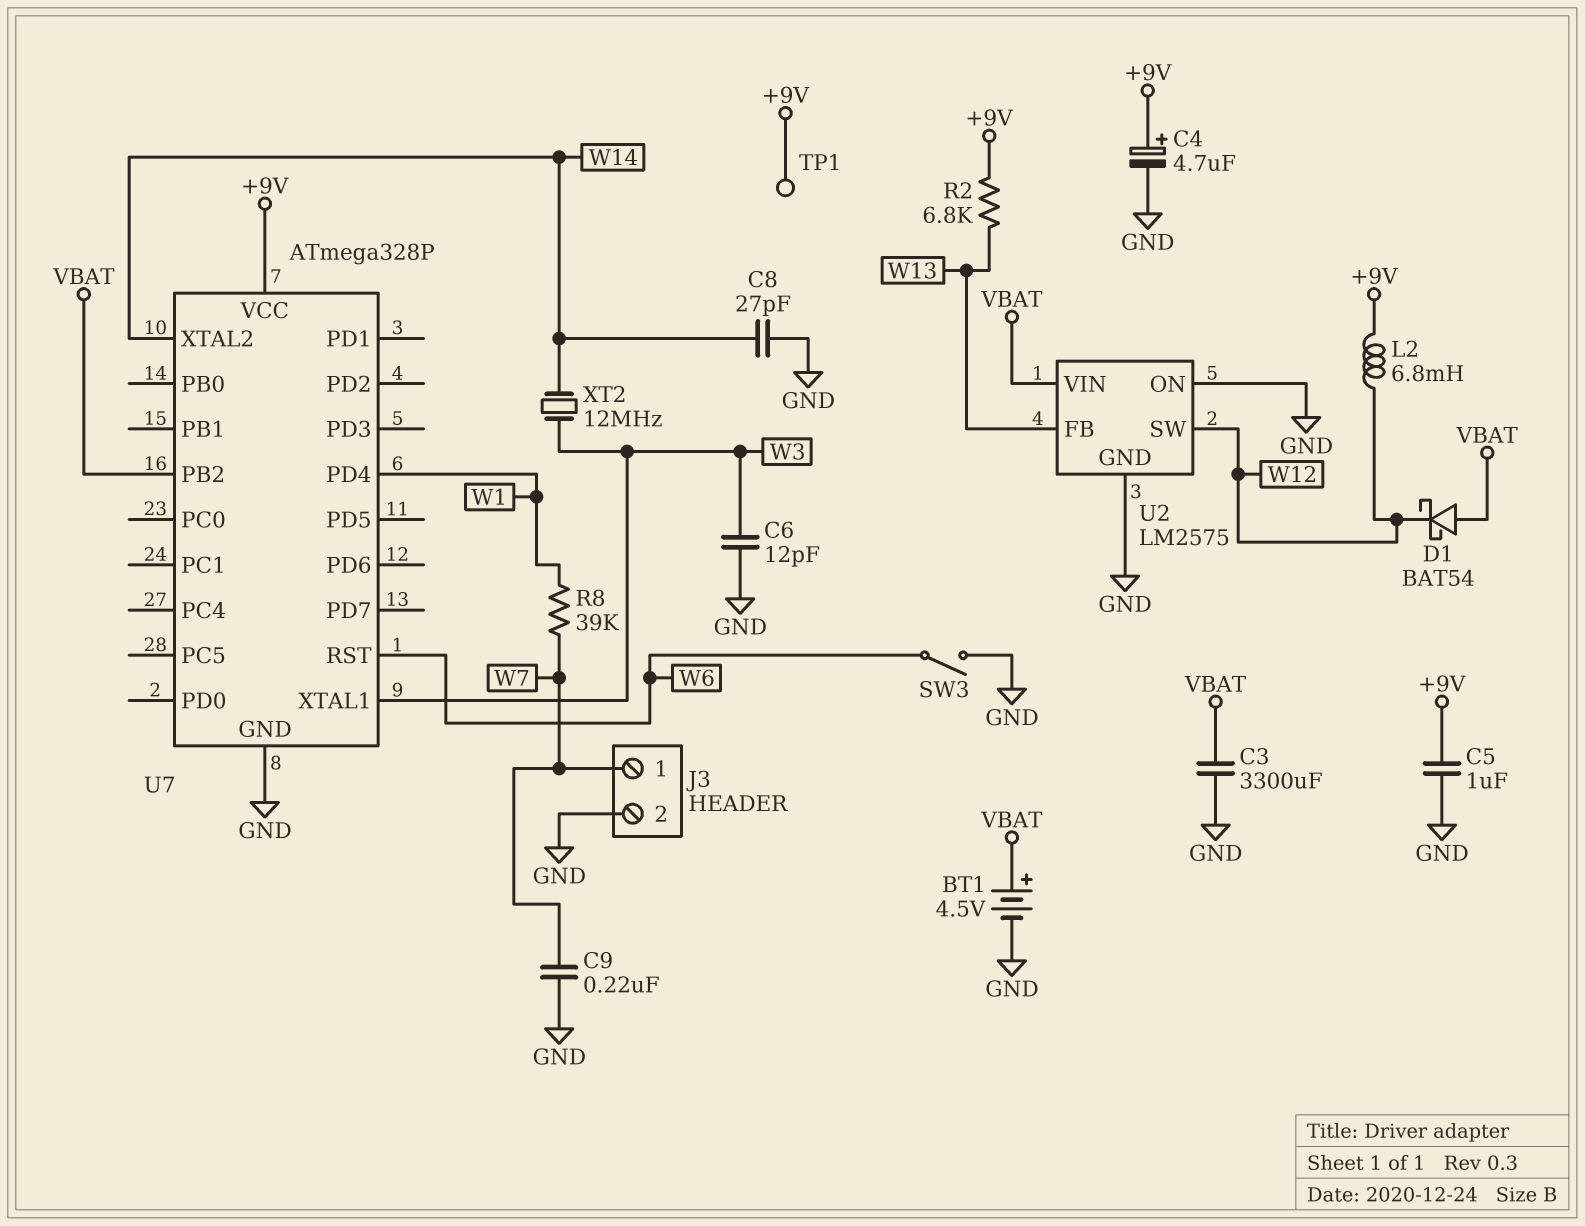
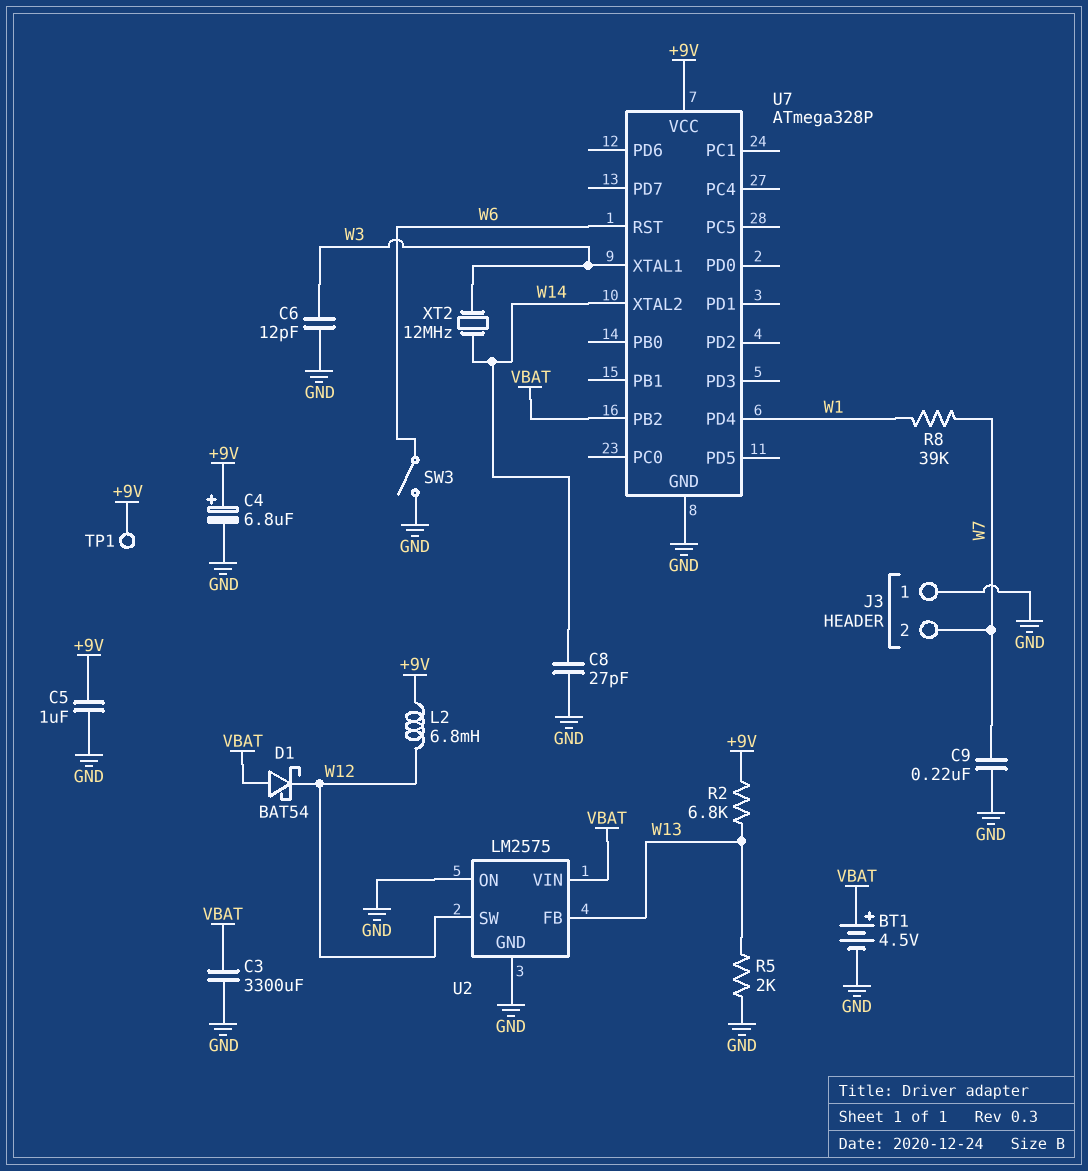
C4: 4.7uF (plus +9V, minus GND) -> 6.8uF (plus +9V, minus GND)
J3 pin 1: W7 -> GND
J3 pin 2: GND -> W7
R5: none -> 2k (GND, W13)

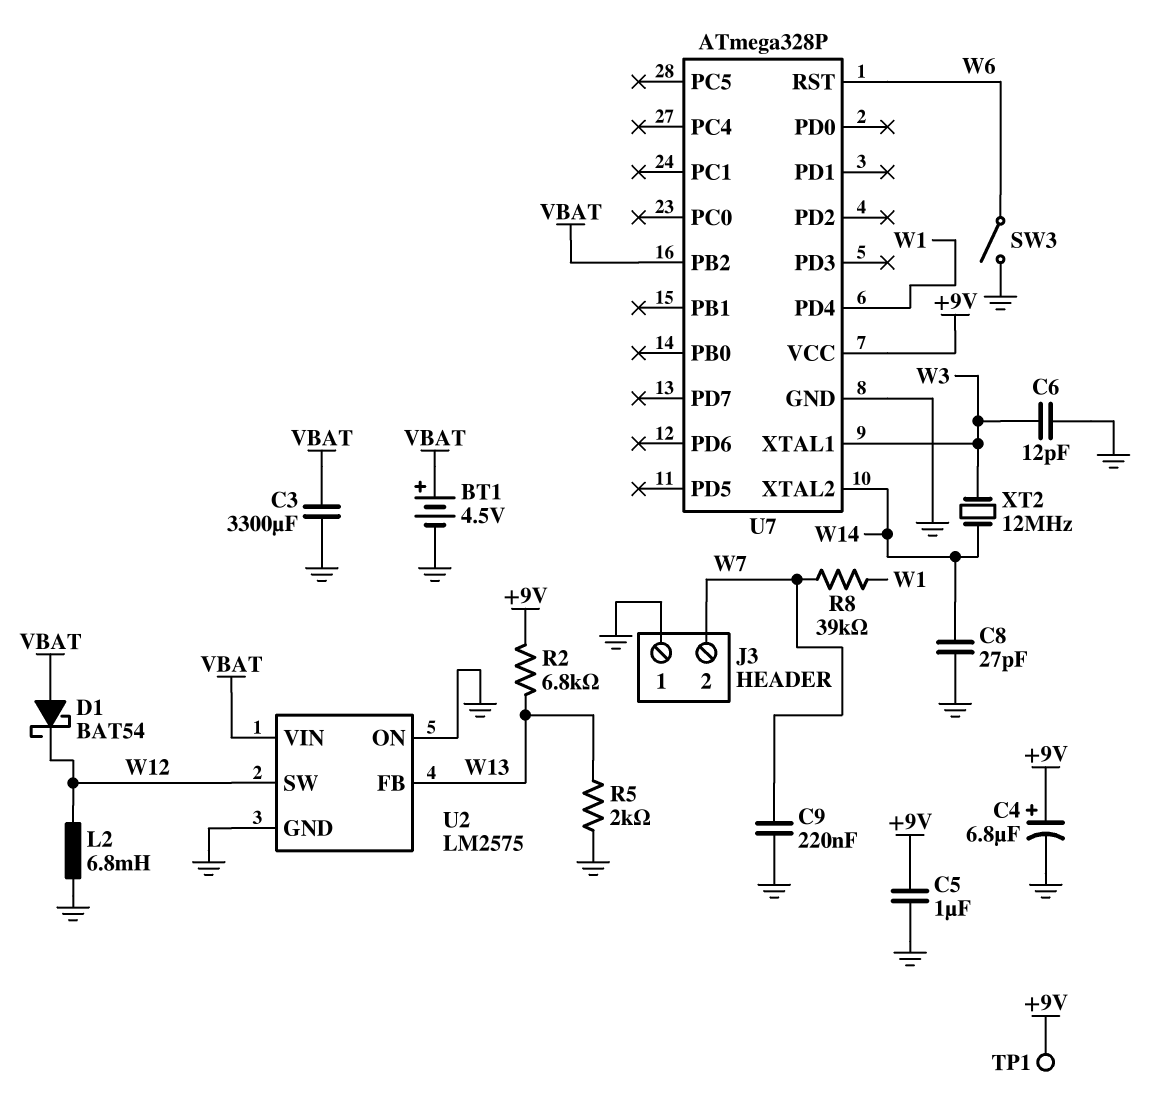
L2: 6.8mH (+9V, W12) -> 6.8mH (GND, W12)

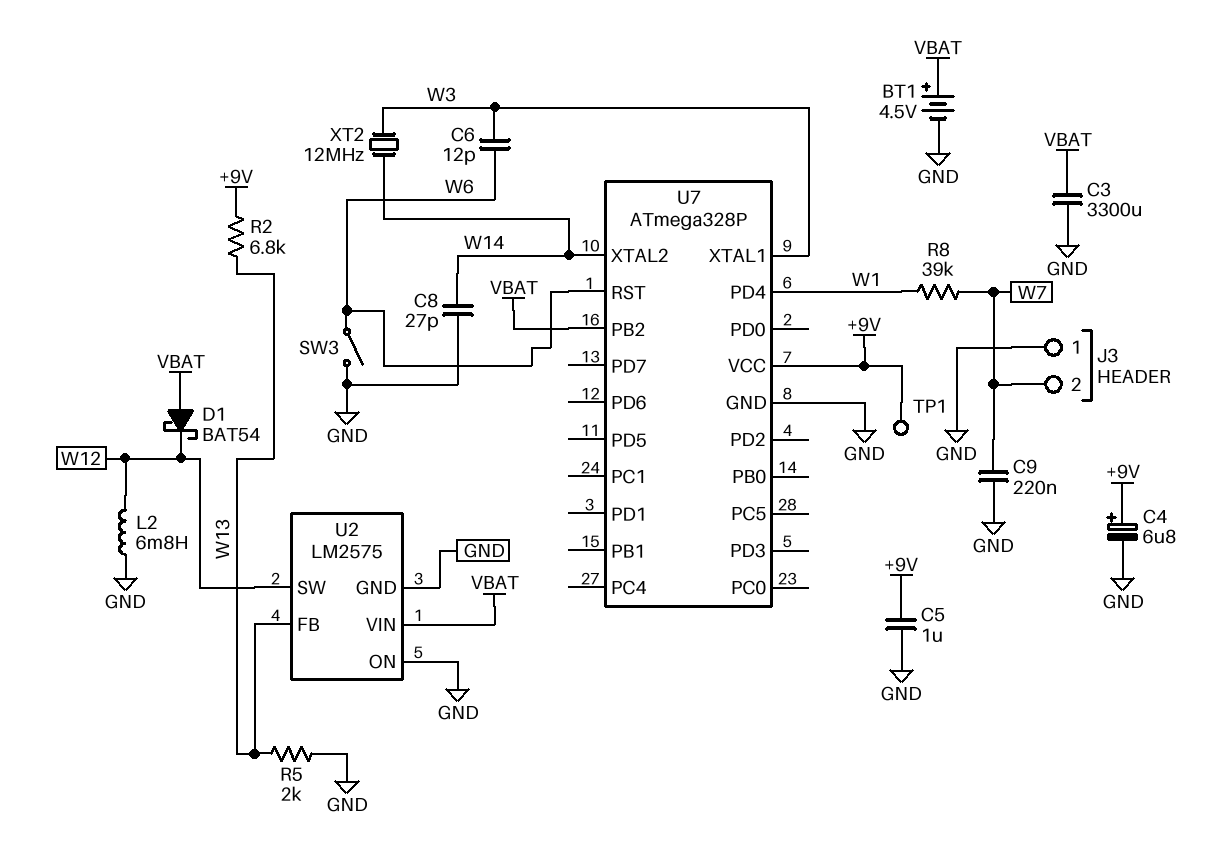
C6: 12pF (GND, W3) -> 12pF (W3, W6)

